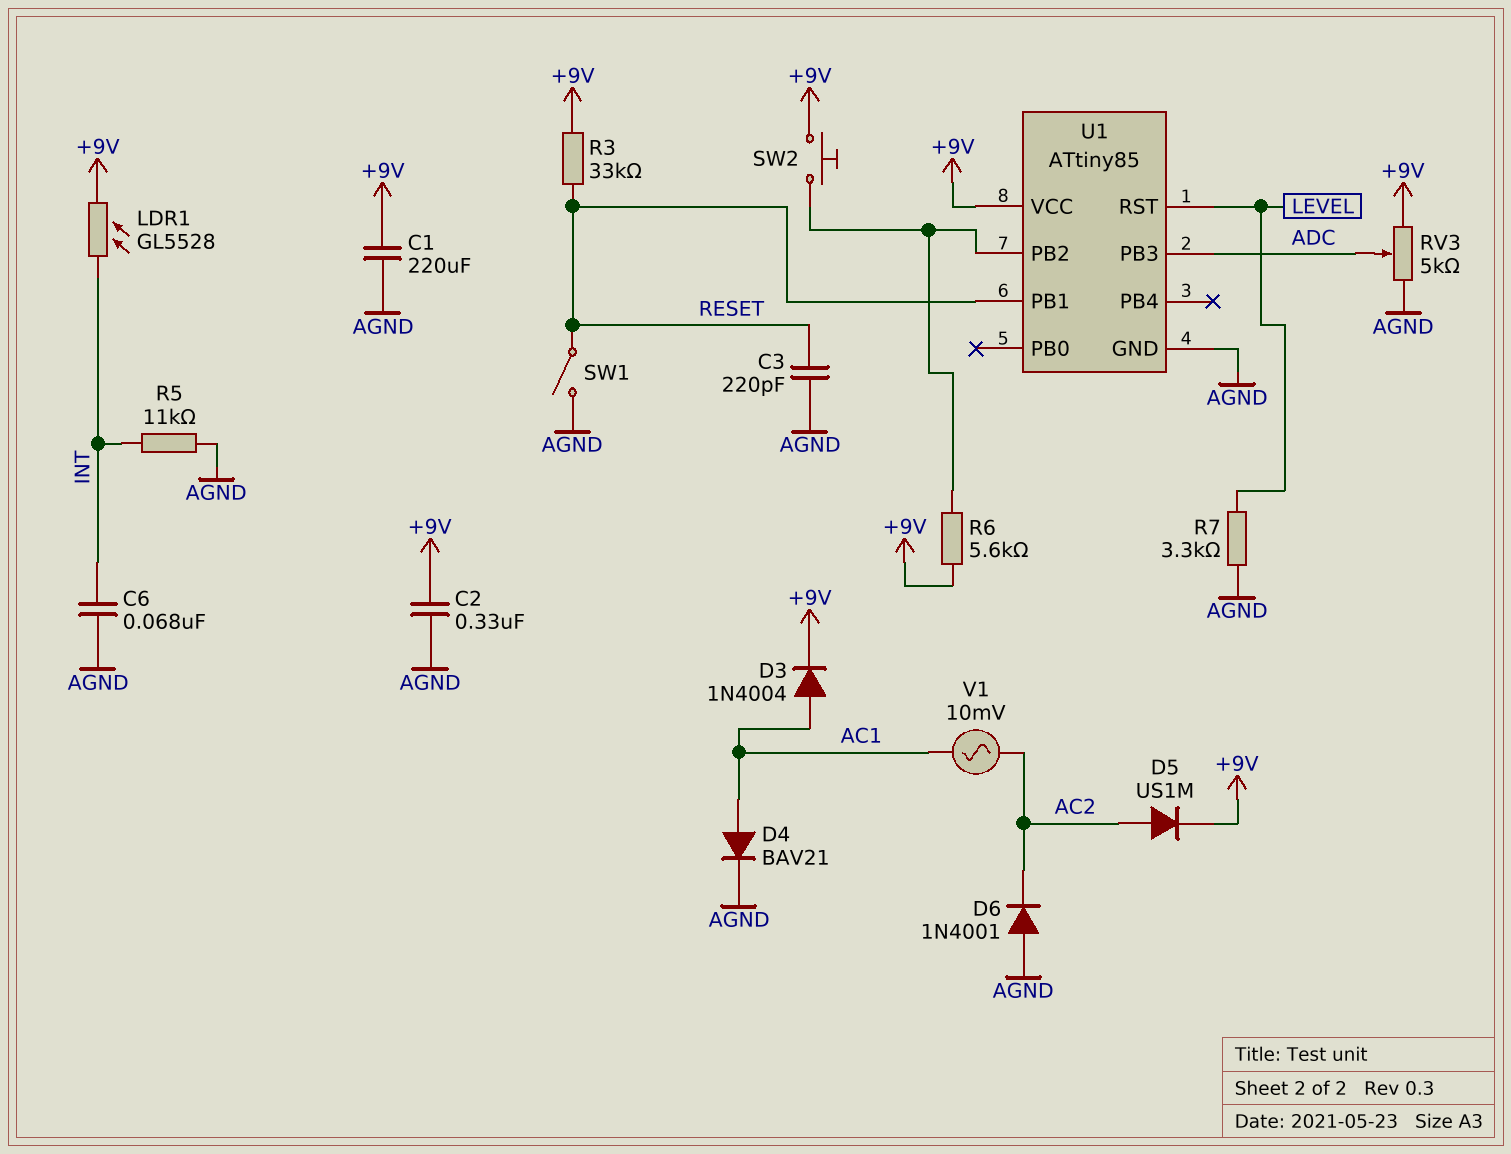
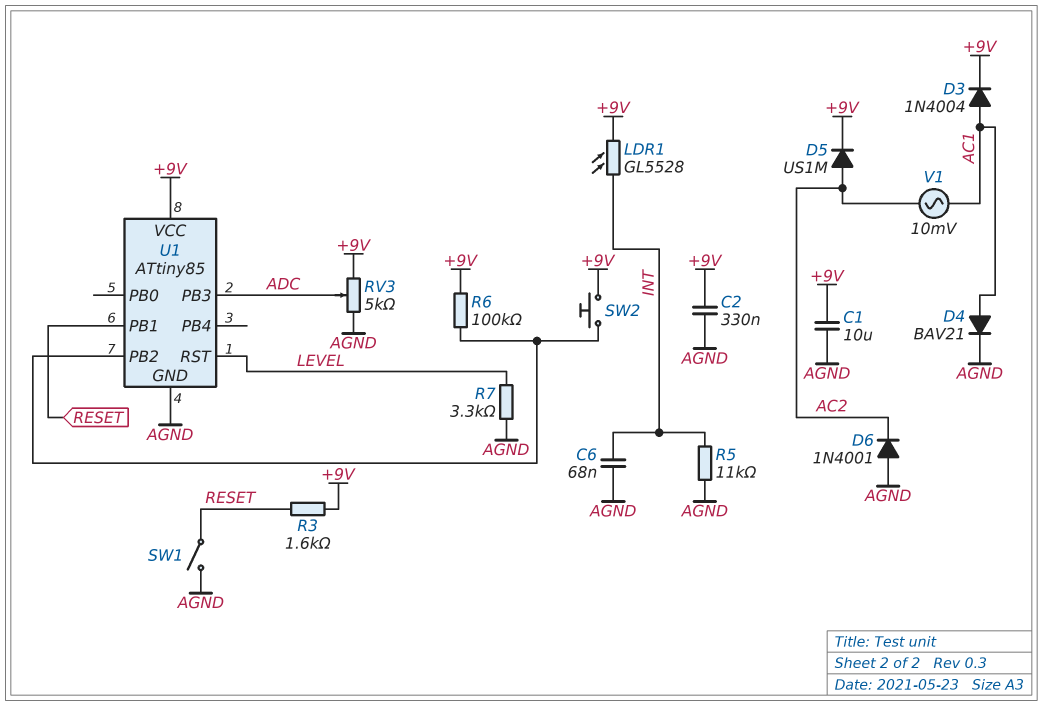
C1: 220uF (+9V, AGND) -> 10uF (+9V, AGND)
C3: 220pF (AGND, RESET) -> none
R3: 33k (+9V, RESET) -> 1.6k (+9V, RESET)
R6: 5.6k (+9V, U1/PB2) -> 100k (+9V, U1/PB2)

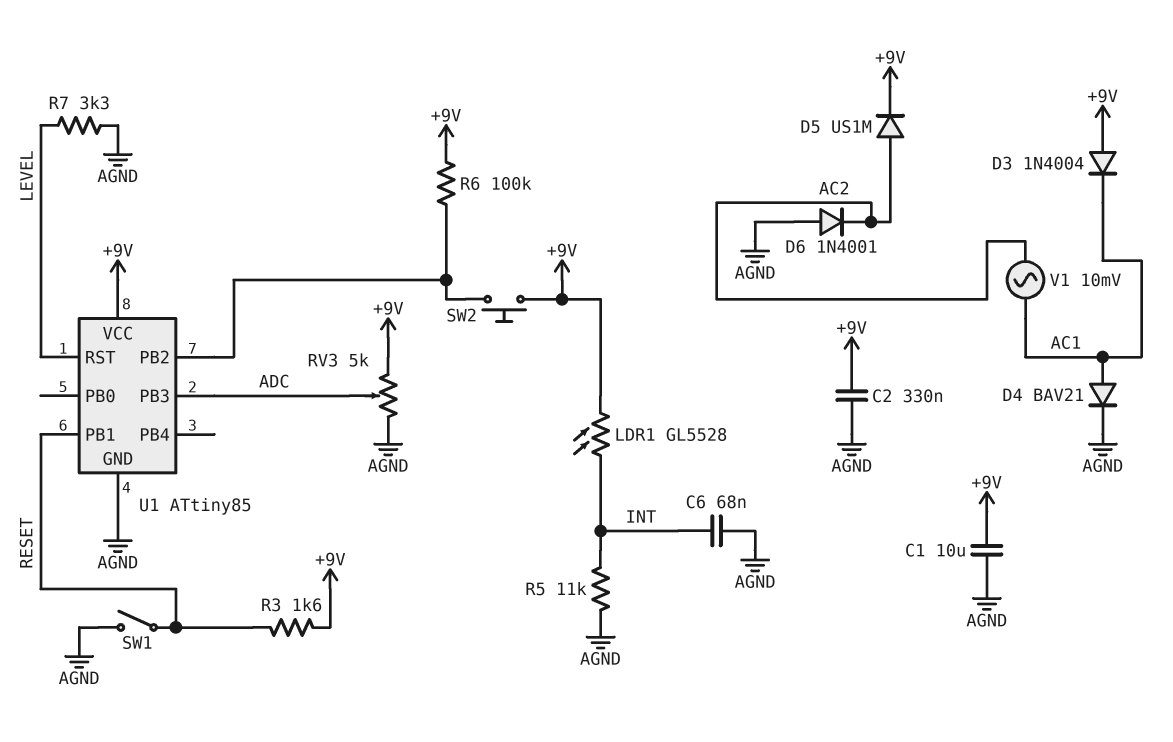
D3: diode 1N4004 (A AC1, K +9V) -> diode 1N4004 (A +9V, K AC1)

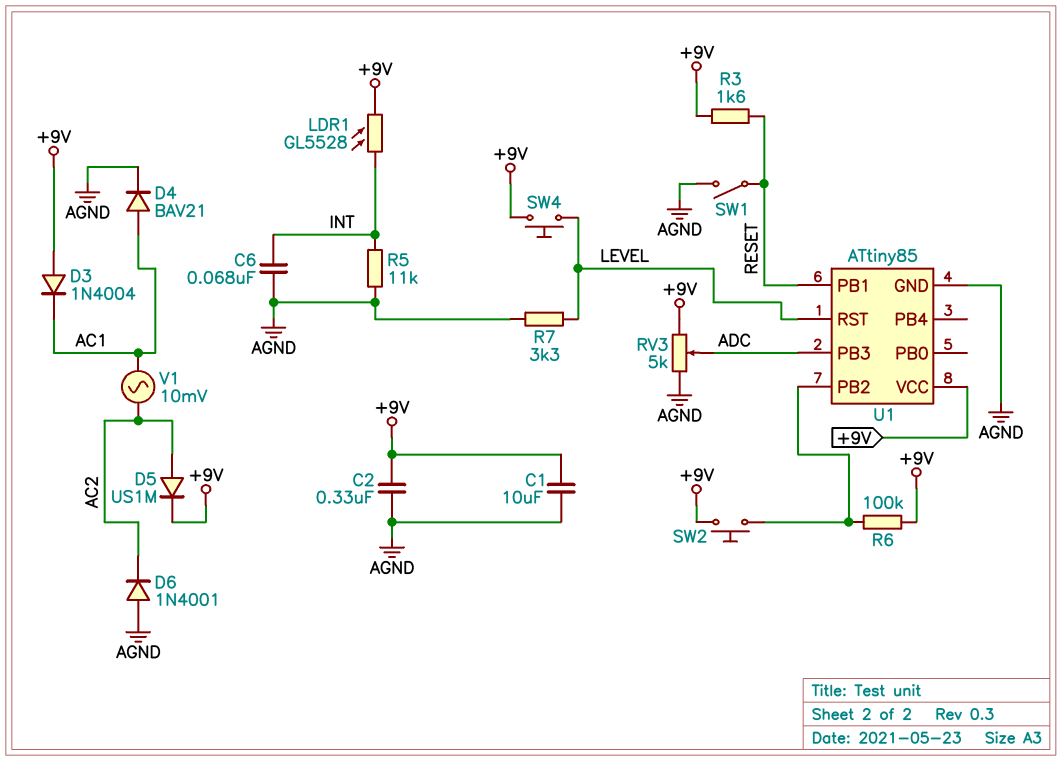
SW4: none -> button (+9V, LEVEL)

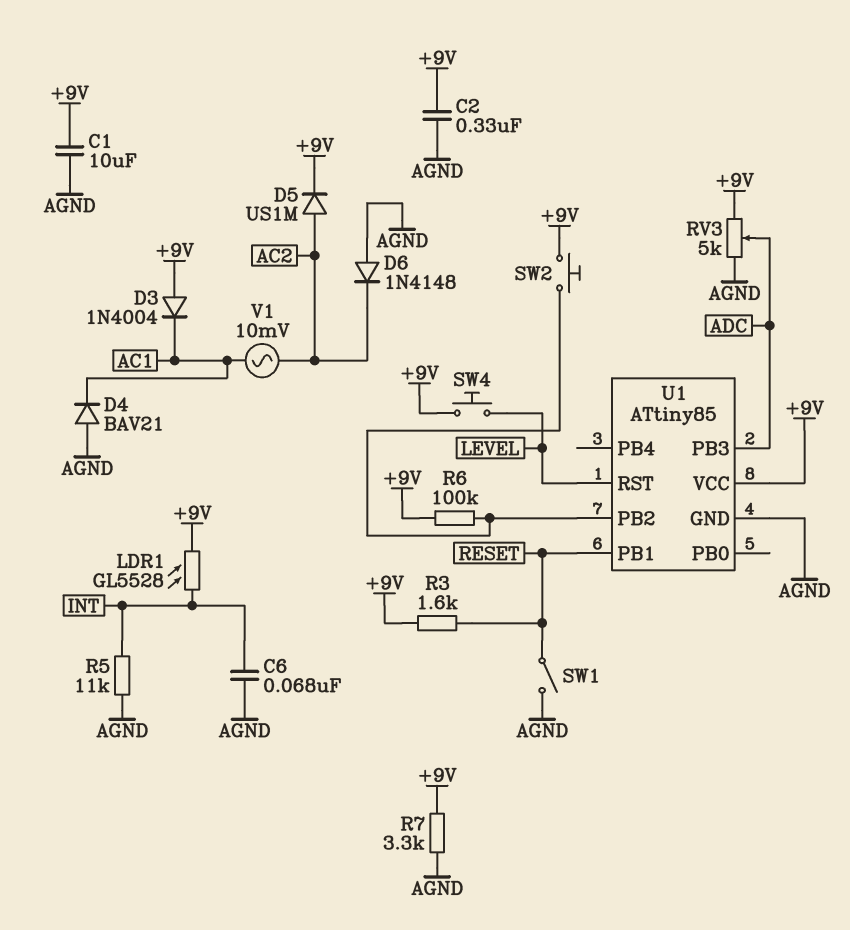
D4: diode BAV21 (A AC1, K AGND) -> diode BAV21 (A AGND, K AC1)
D6: diode 1N4001 (A AGND, K AC2) -> diode 1N4148 (A AGND, K AC2)
R7: 3.3k (AGND, LEVEL) -> 3.3k (+9V, AGND)

